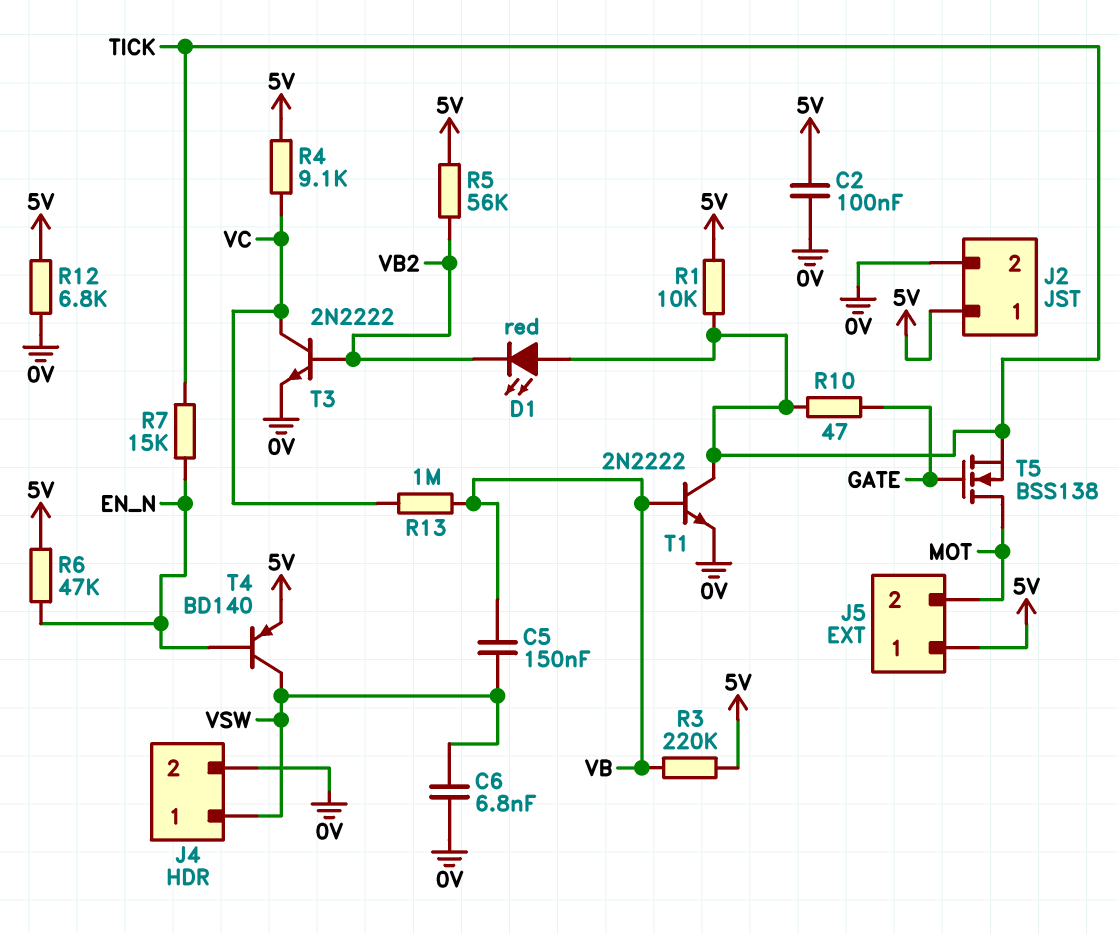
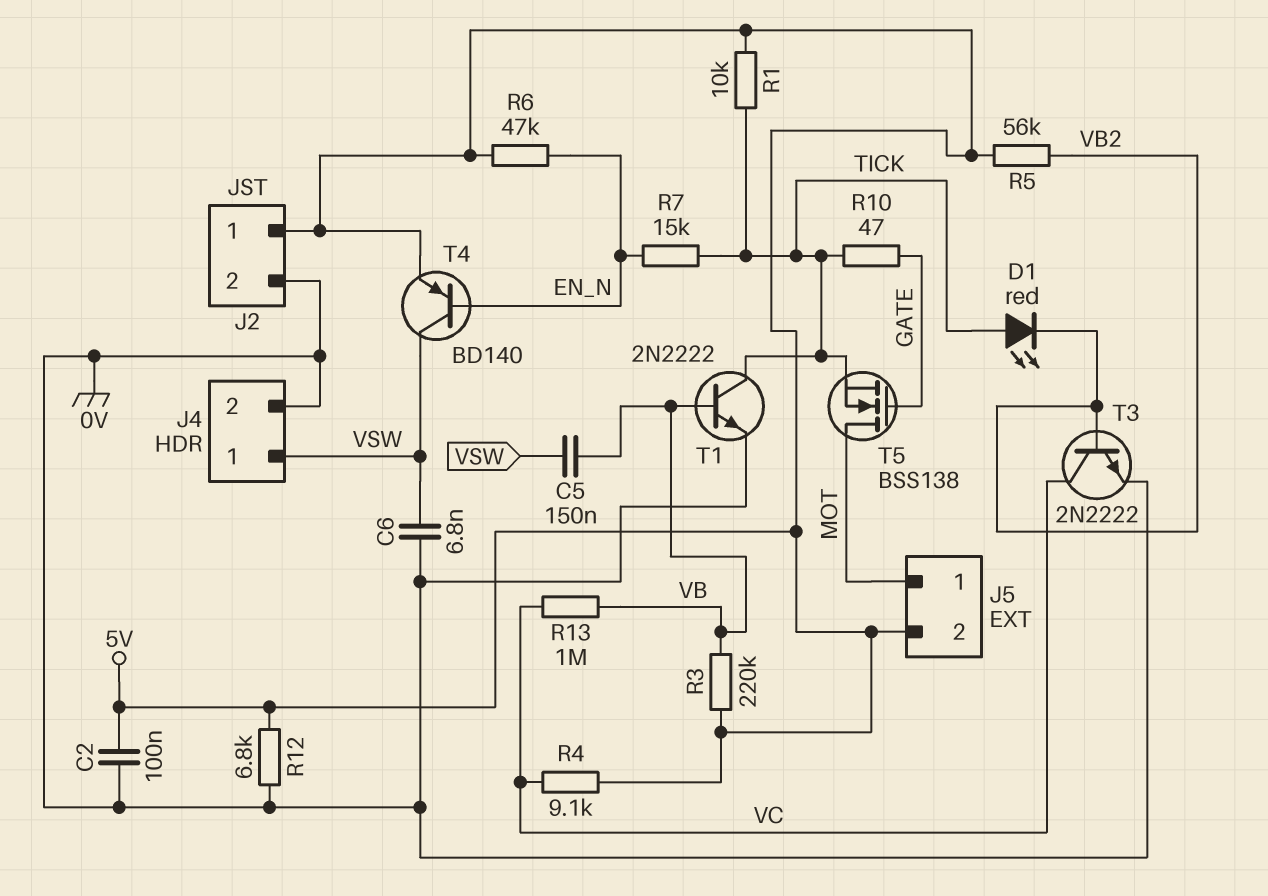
J5 pin 1: 5V -> MOT
J5 pin 2: MOT -> 5V

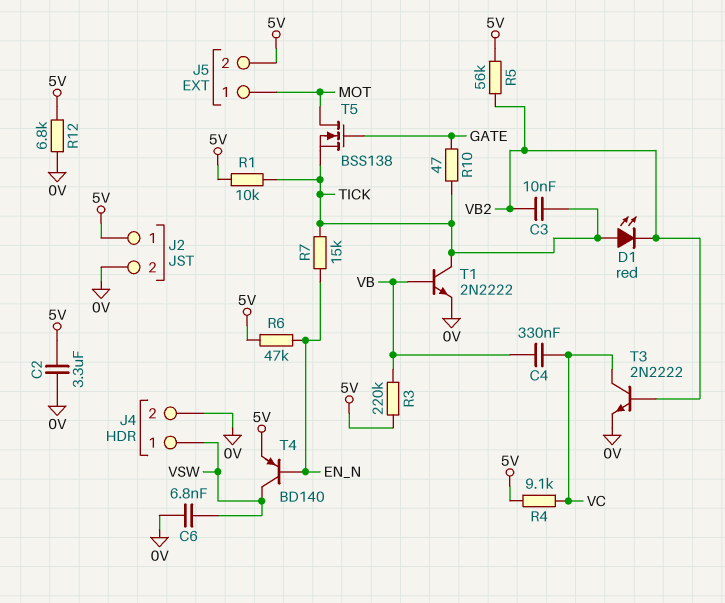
C2: 100nF (0V, 5V) -> 3.3uF (0V, 5V)
C3: none -> 10nF (TICK, VB2)
C4: none -> 330nF (VB, VC)
C5: 150nF (VB, VSW) -> none
R13: 1M (VB, VC) -> none

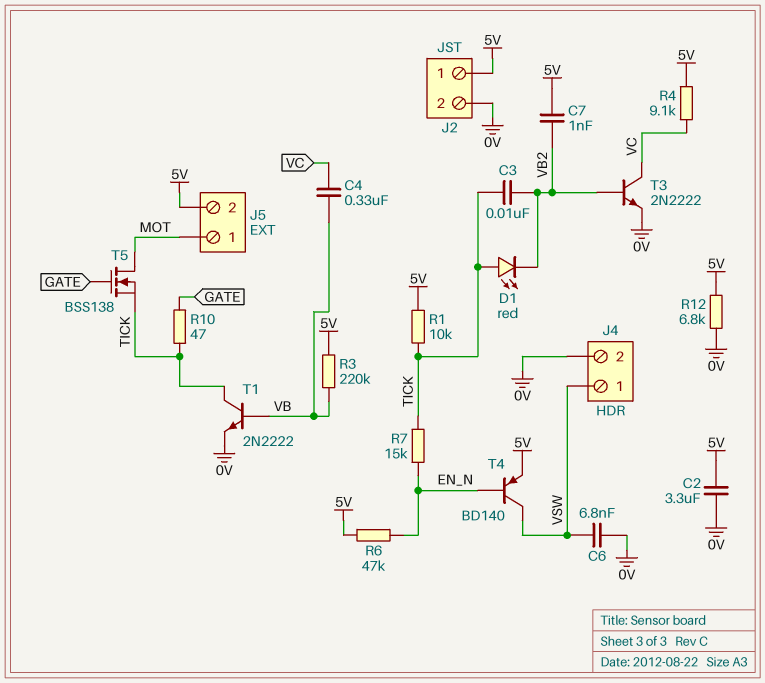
C7: none -> 1nF (5V, VB2)
R5: 56k (5V, VB2) -> none

